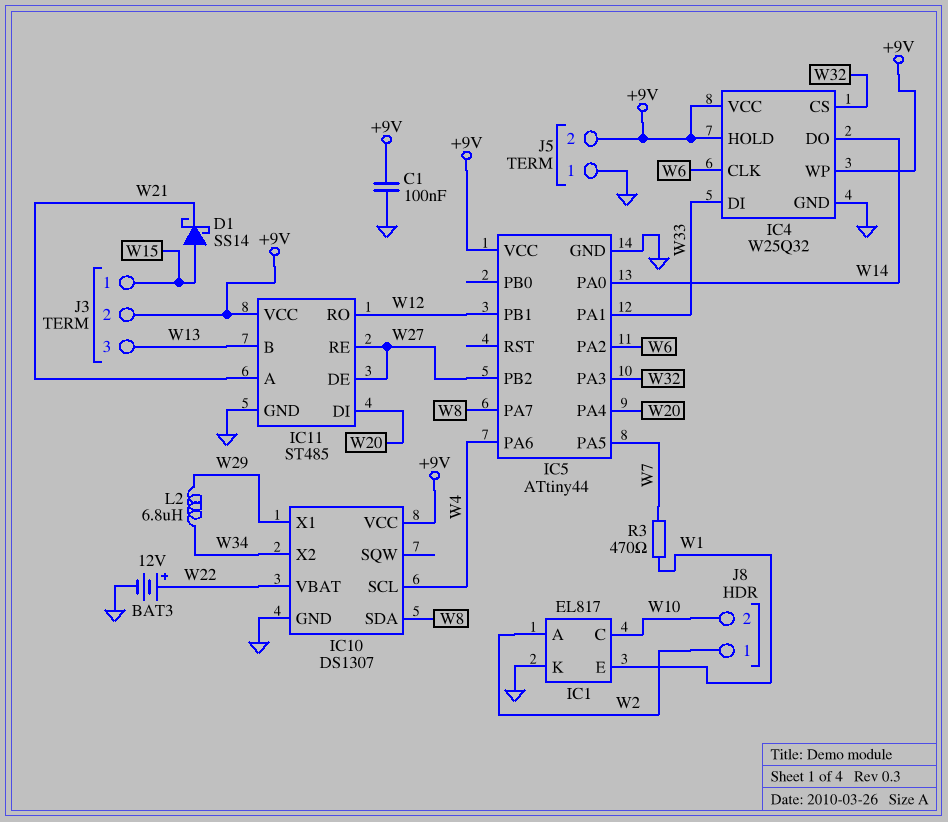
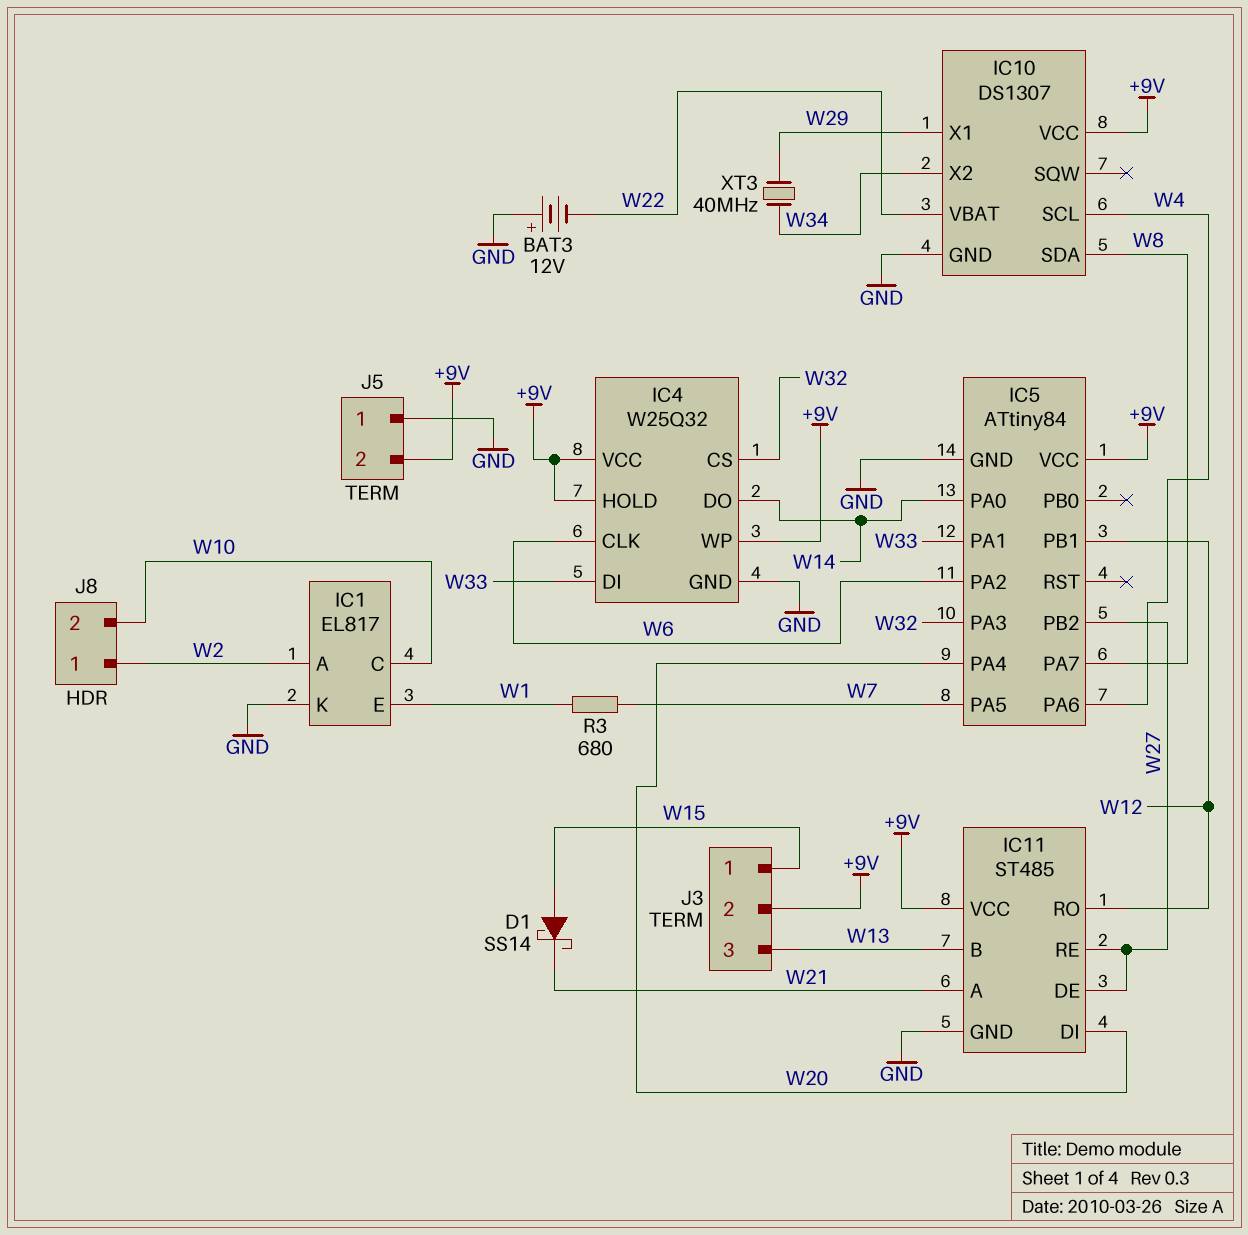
BAT3: 12V (plus W22, minus GND) -> 12V (plus GND, minus W22)
C1: 100nF (+9V, GND) -> none
IC5: ATtiny44 -> ATtiny84
L2: 6.8uH (W29, W34) -> none
R3: 470 (W1, W7) -> 680 (W1, W7)
XT3: none -> 40MHz (W29, W34)

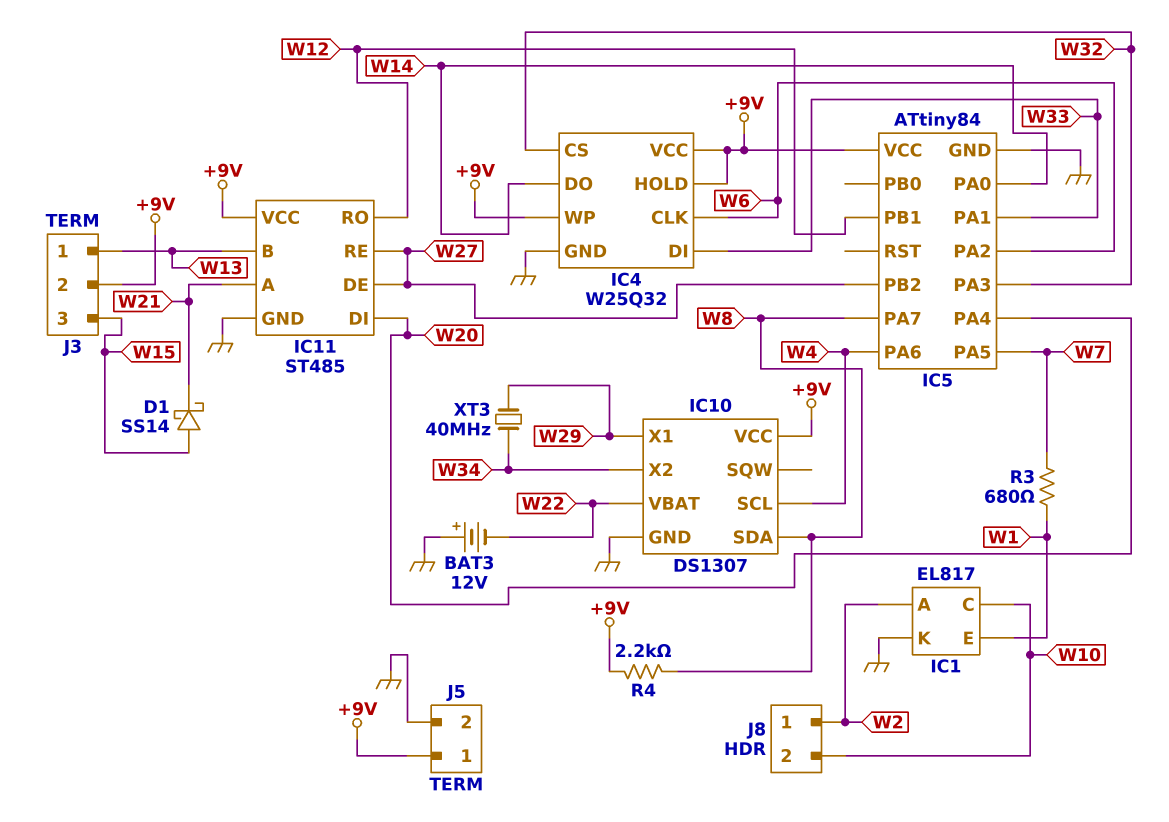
J3 pin 1: W15 -> W13
J3 pin 3: W13 -> W15
J5 pin 1: GND -> +9V
J5 pin 2: +9V -> GND
R4: none -> 2.2k (+9V, W8)

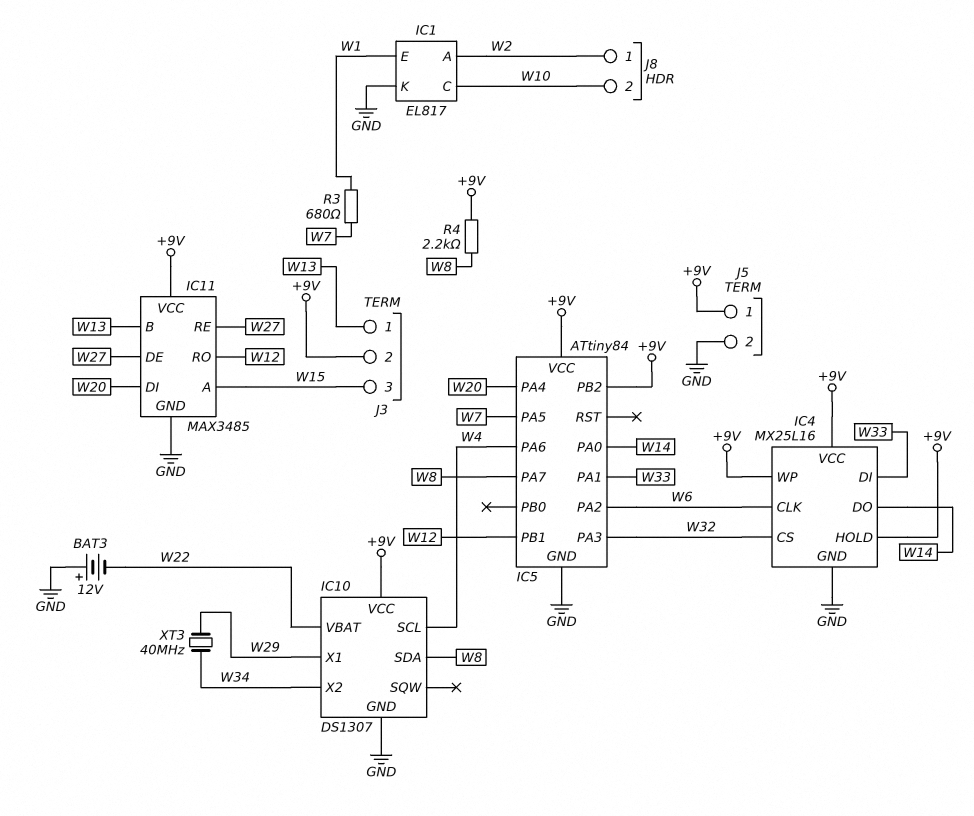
D1: schottky SS14 (A W15, K W21) -> none
IC4: W25Q32 -> MX25L16
IC5 pin PB2: W27 -> +9V
IC11: ST485 -> MAX3485
IC11 pin A: W21 -> W15

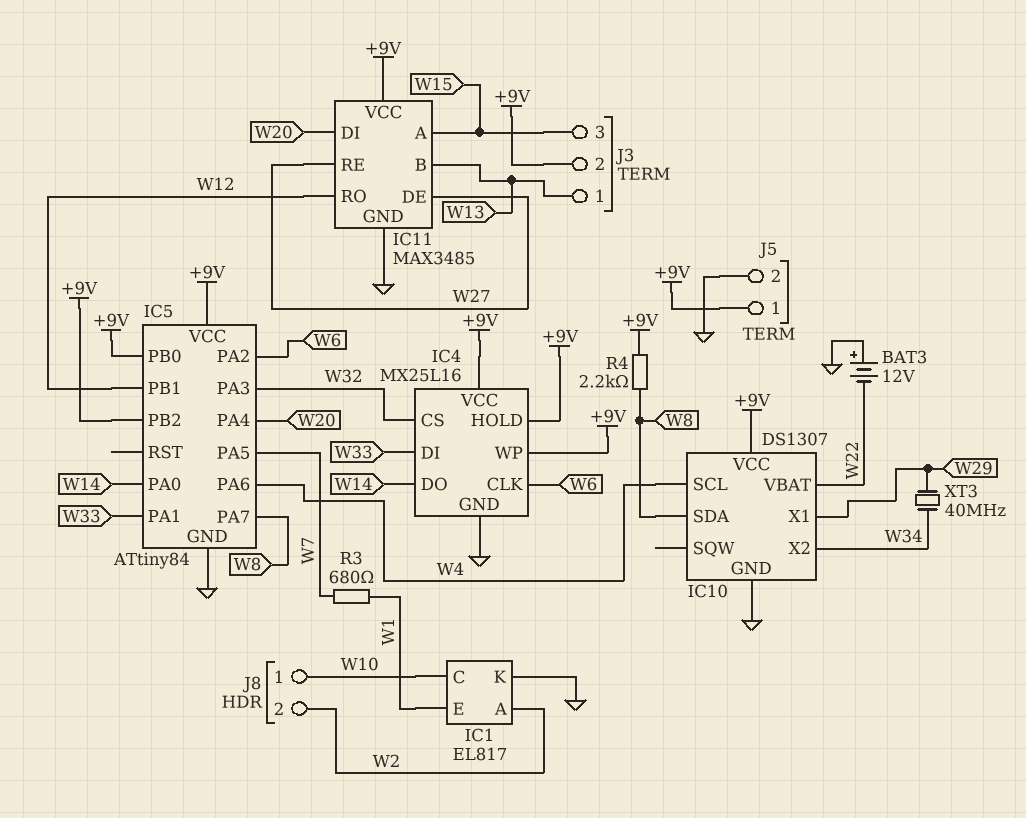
IC5 pin PB0: none -> +9V
J8 pin 1: W2 -> W10
J8 pin 2: W10 -> W2

